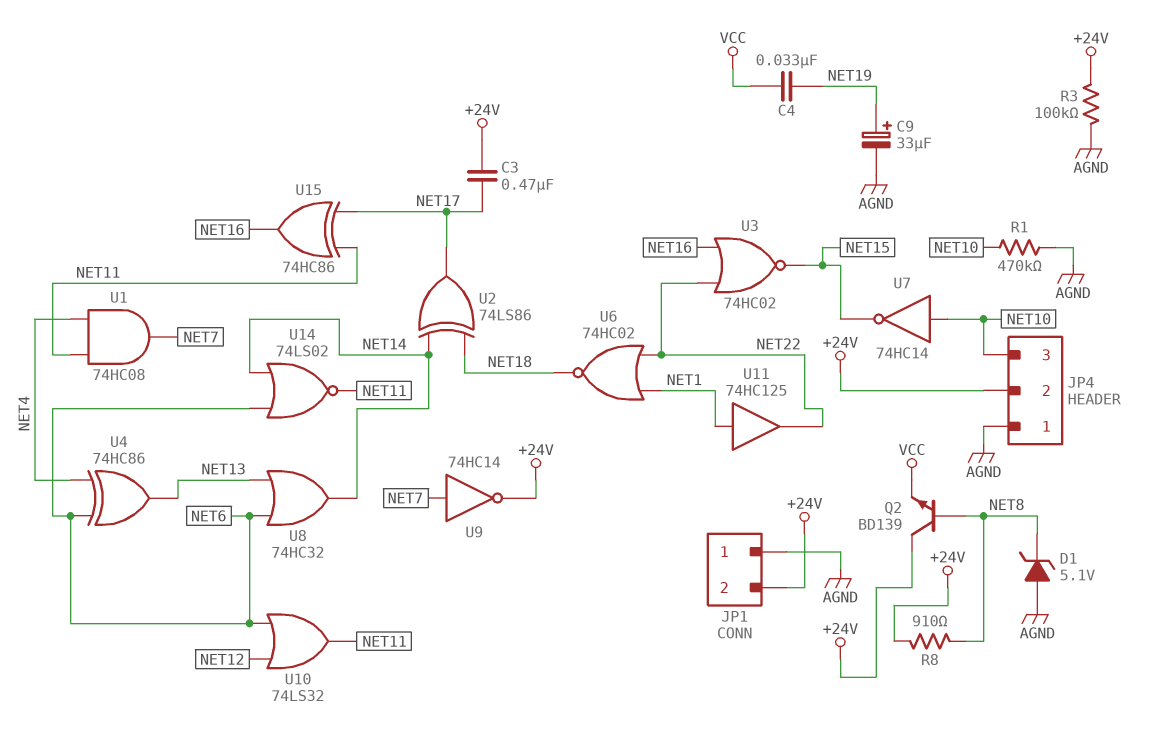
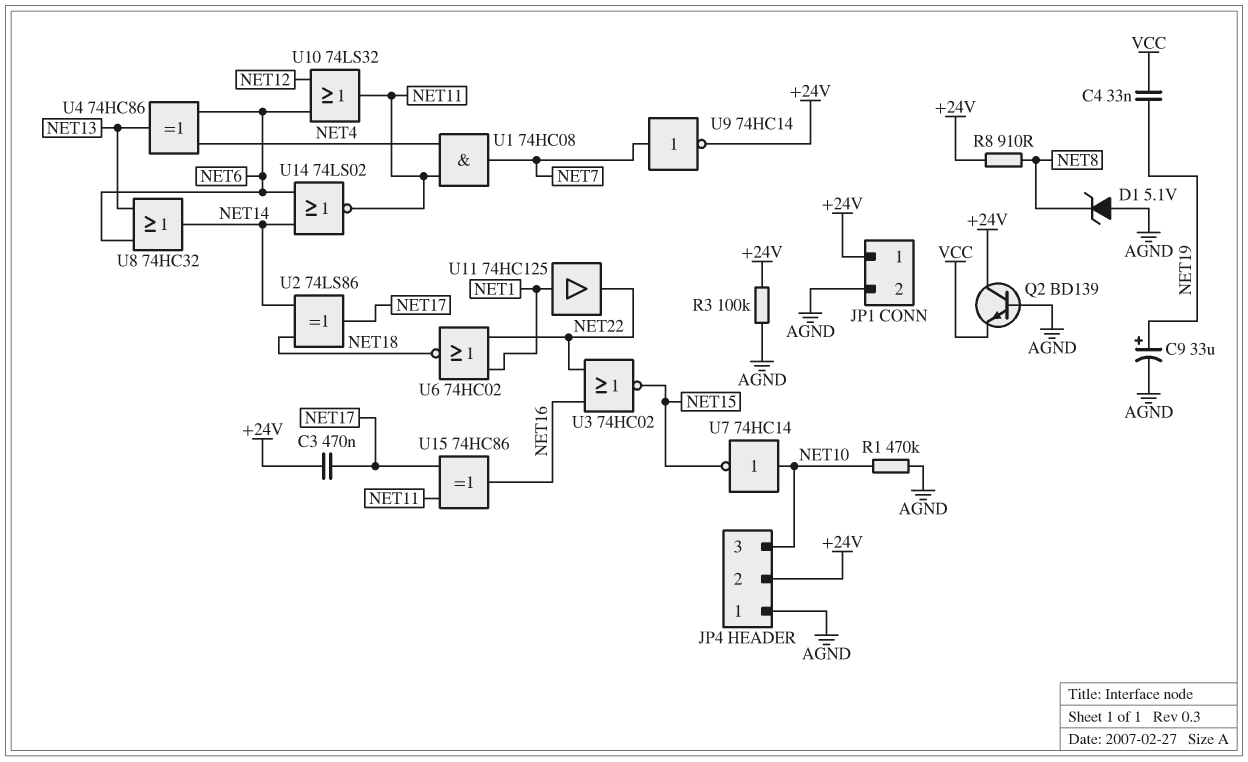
JP1 pin 1: AGND -> +24V
JP1 pin 2: +24V -> AGND
Q2: NPN BD139 (B NET8, C +24V, E VCC) -> NPN BD139 (B AGND, C +24V, E VCC)

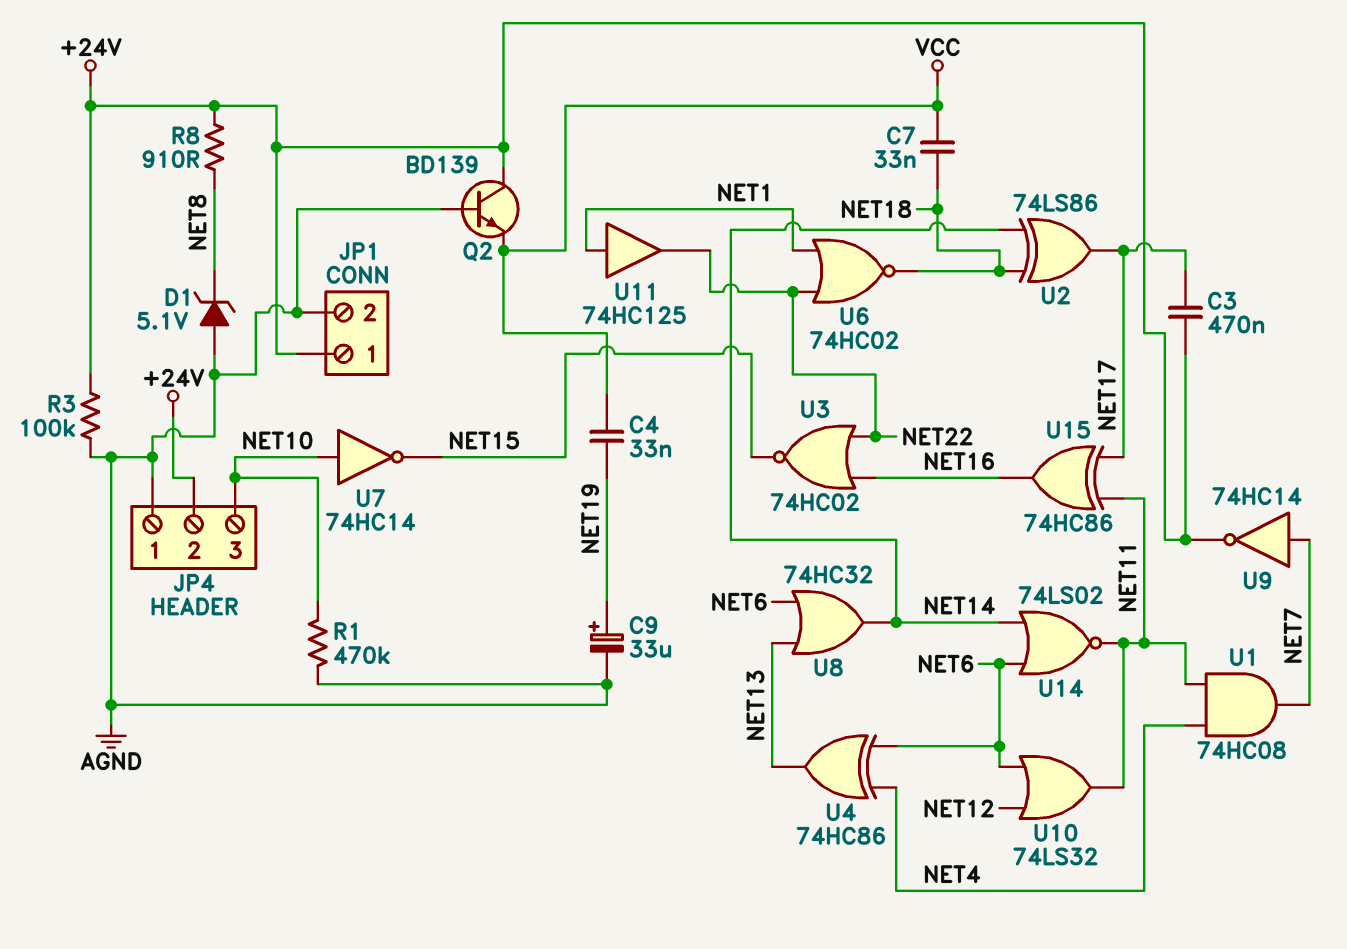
C7: none -> 33nF (NET18, VCC)

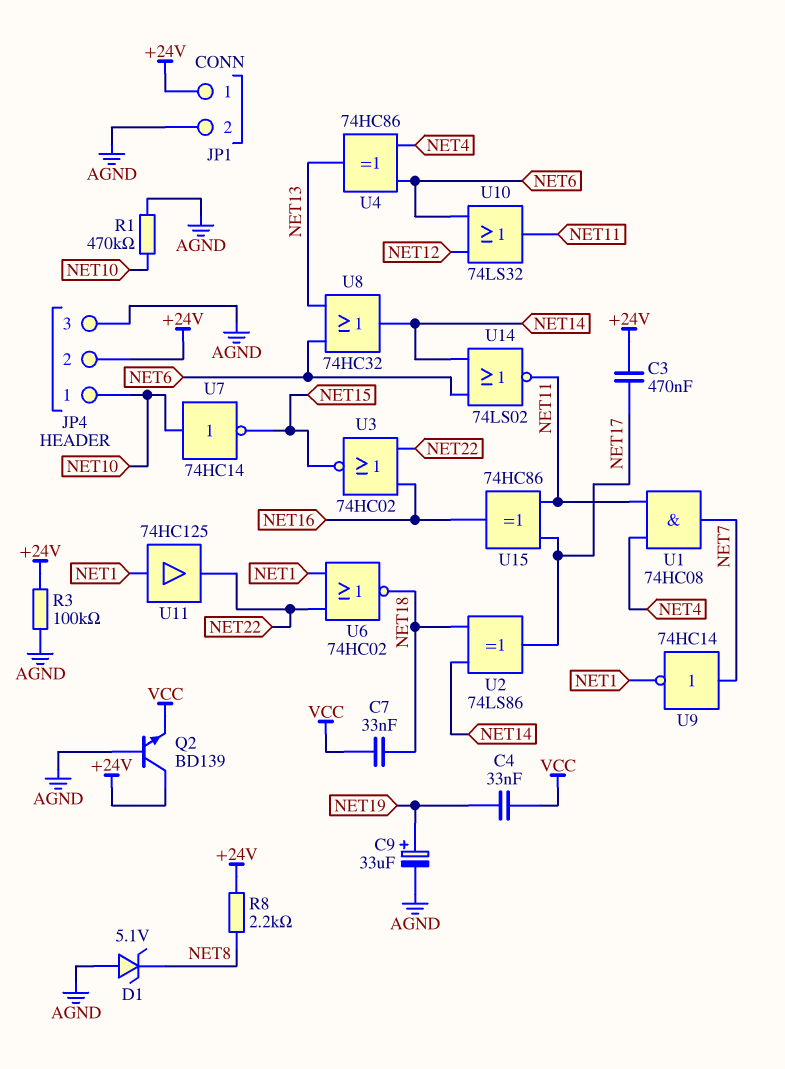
JP4 pin 1: AGND -> NET10
JP4 pin 3: NET10 -> AGND
R8: 910 (+24V, NET8) -> 2.2k (+24V, NET8)
U9: NOT 74HC14 (in NET7, out +24V) -> NOT 74HC14 (in NET7, out NET1)

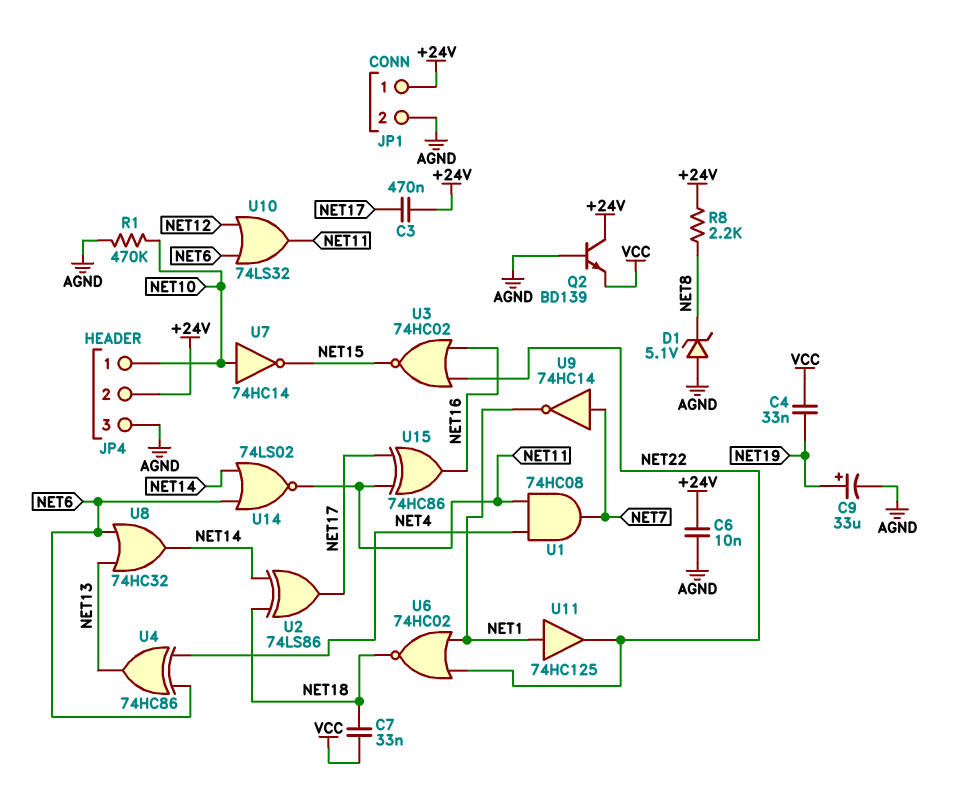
C6: none -> 10nF (+24V, AGND)
R3: 100k (+24V, AGND) -> none

